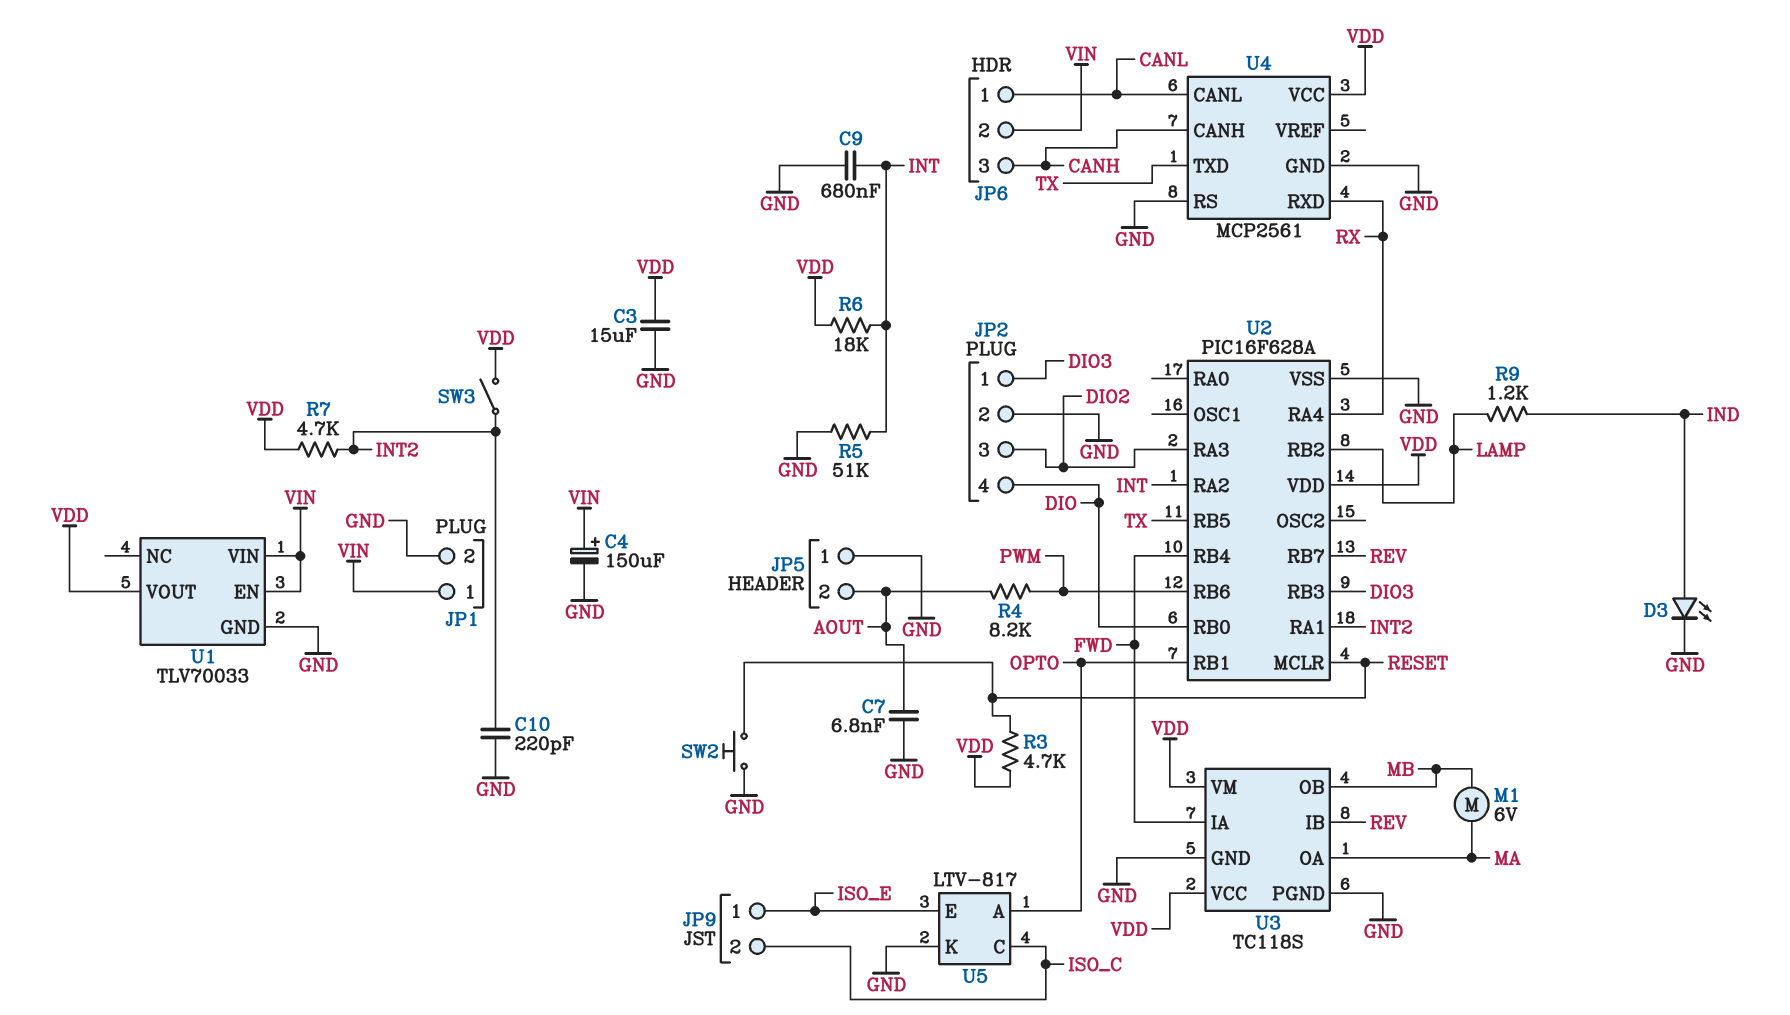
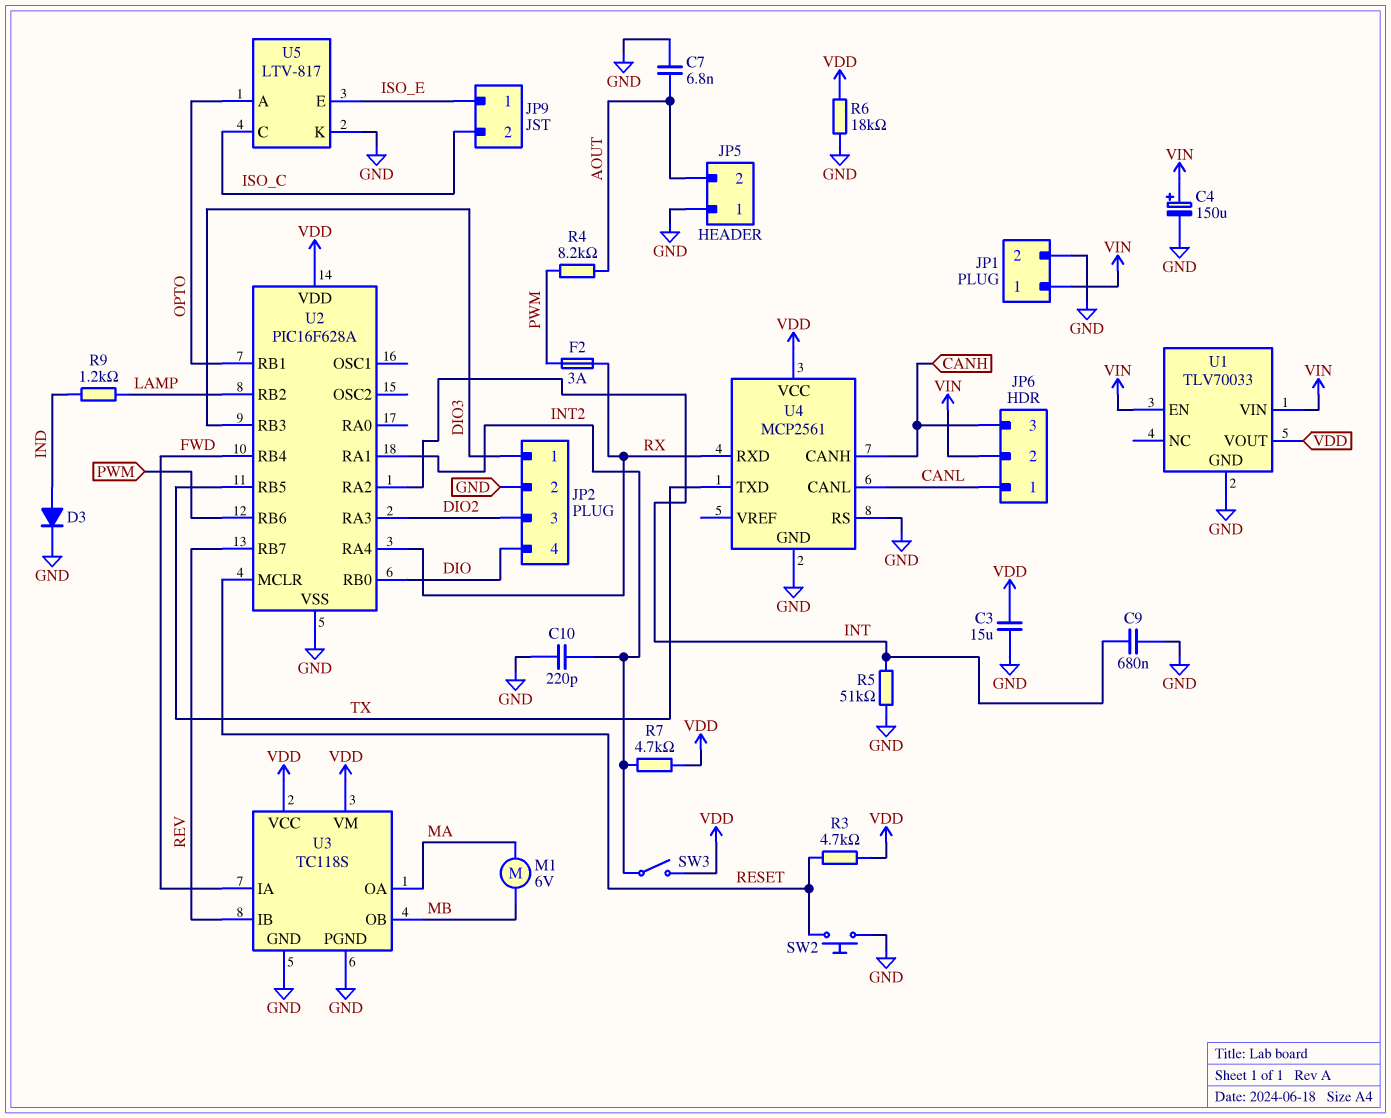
D3: LED (A IND, K GND) -> diode (A IND, K GND)
F2: none -> 3A (PWM, RX)
R6: 18k (INT, VDD) -> 18k (GND, VDD)

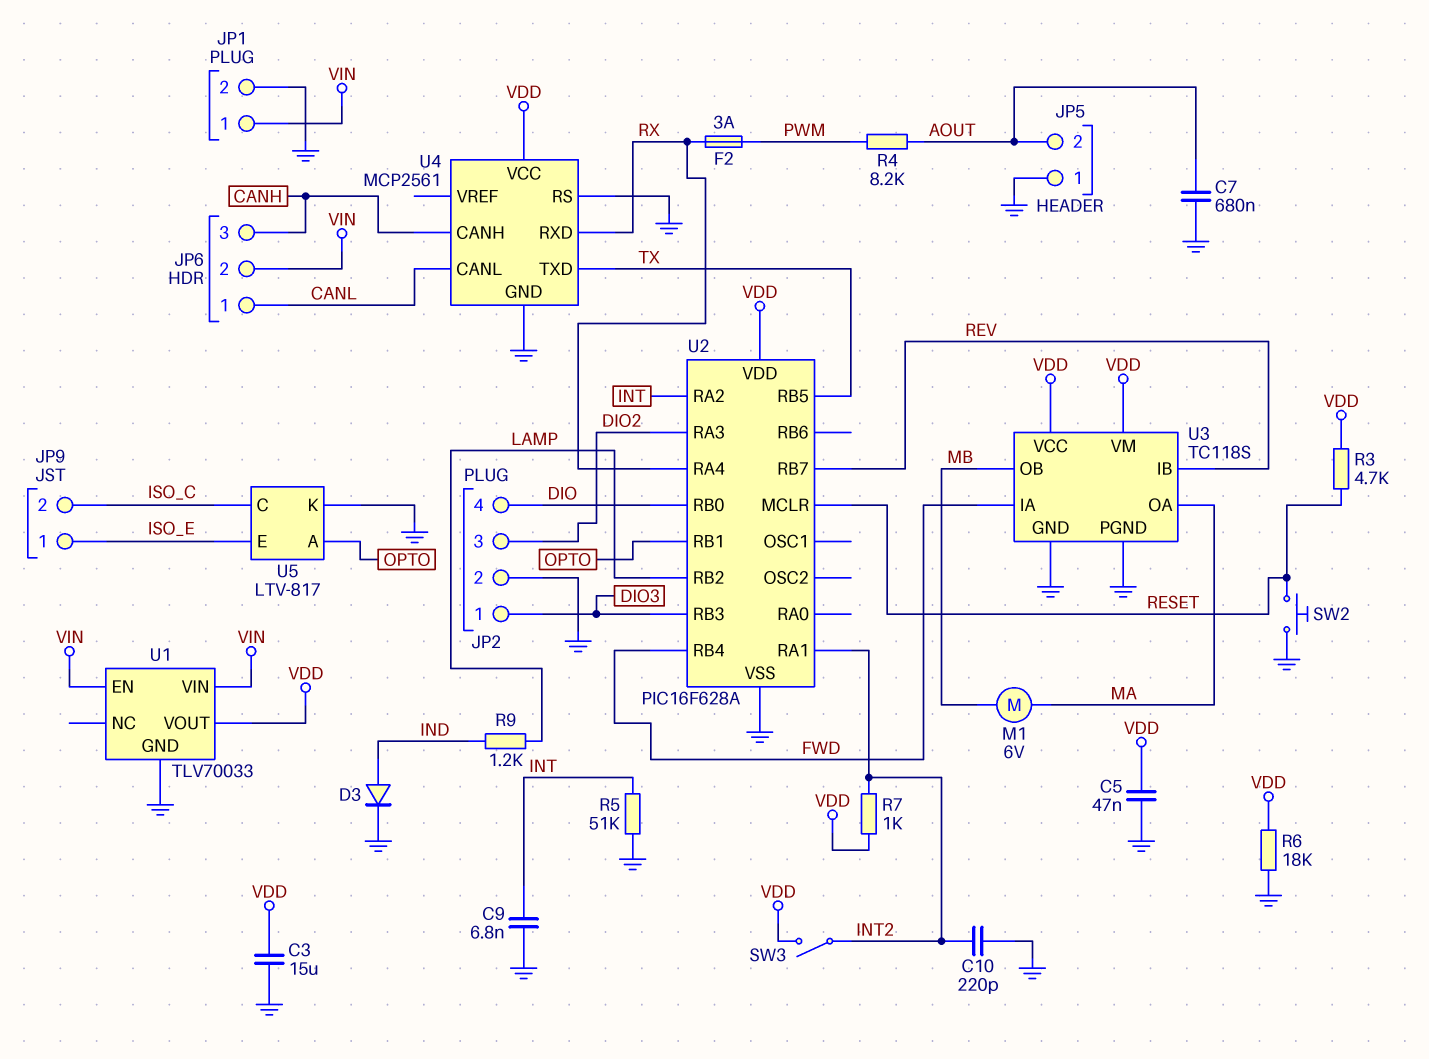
C4: 150uF (plus VIN, minus GND) -> none
C5: none -> 47nF (GND, VDD)
C7: 6.8nF (AOUT, GND) -> 680nF (AOUT, GND)
C9: 680nF (GND, INT) -> 6.8nF (GND, INT)
R7: 4.7k (INT2, VDD) -> 1k (INT2, VDD)
U2 pin RB6: PWM -> none

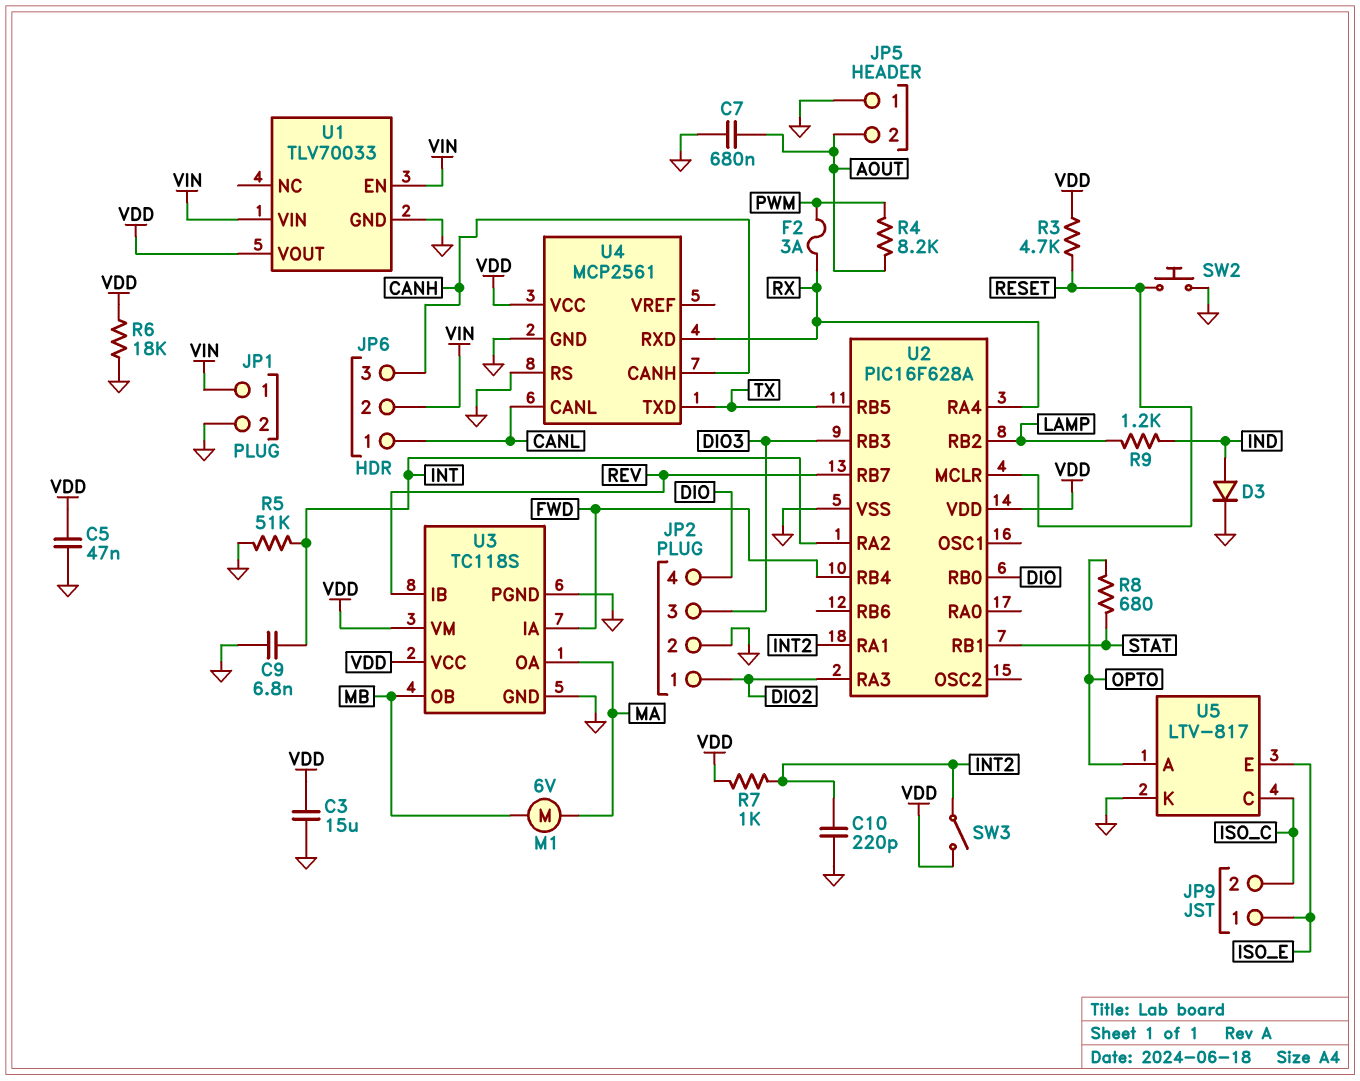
JP2 pin 1: DIO3 -> DIO2
JP2 pin 3: DIO2 -> DIO3
R8: none -> 680 (OPTO, STAT)
U2 pin RB1: OPTO -> STAT

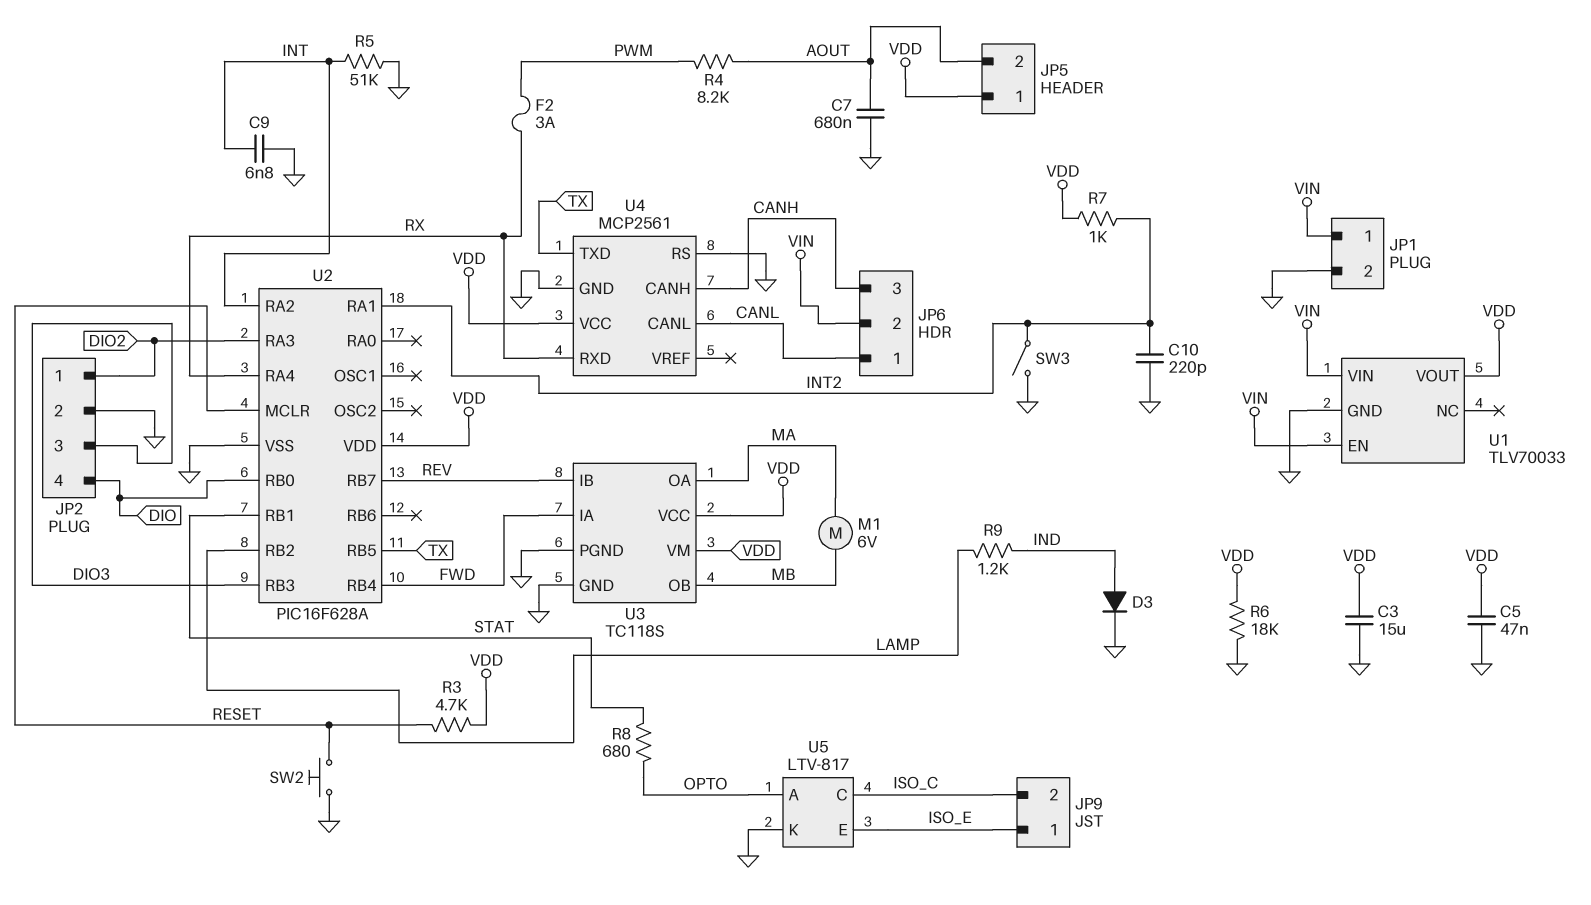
JP5 pin 1: GND -> VDD
SW3: switch (INT2, VDD) -> switch (GND, INT2)

